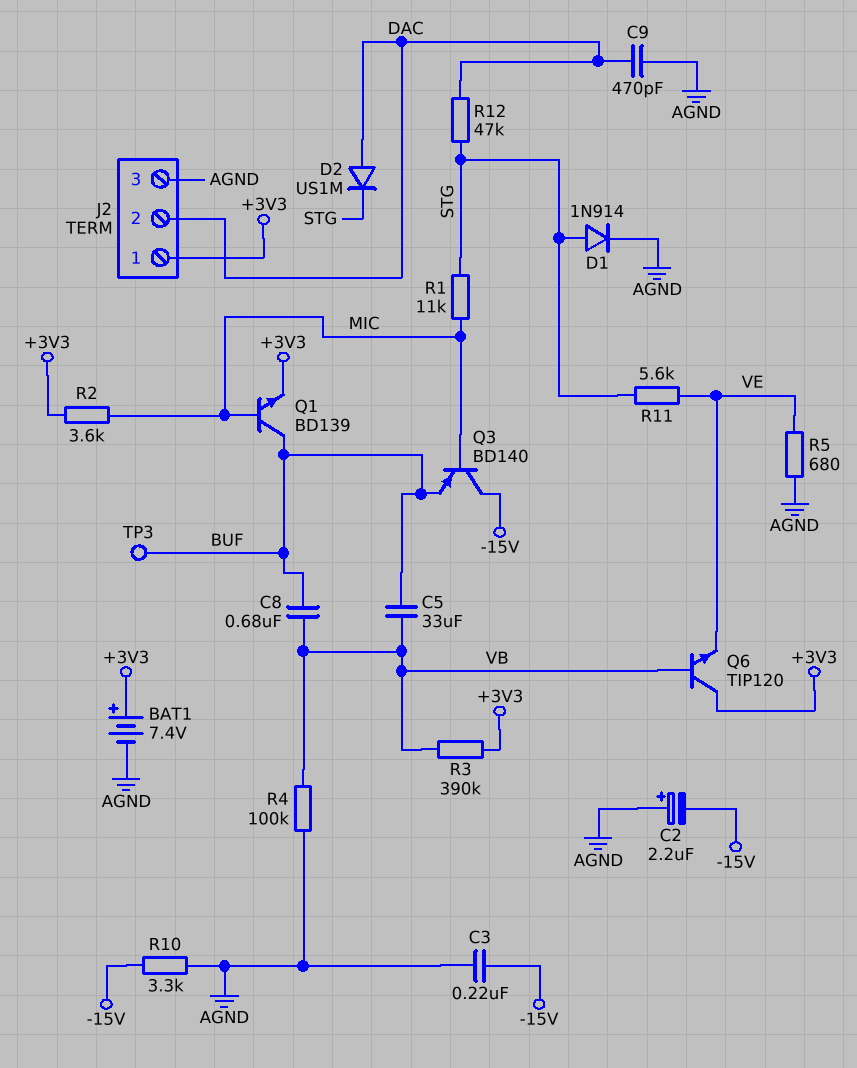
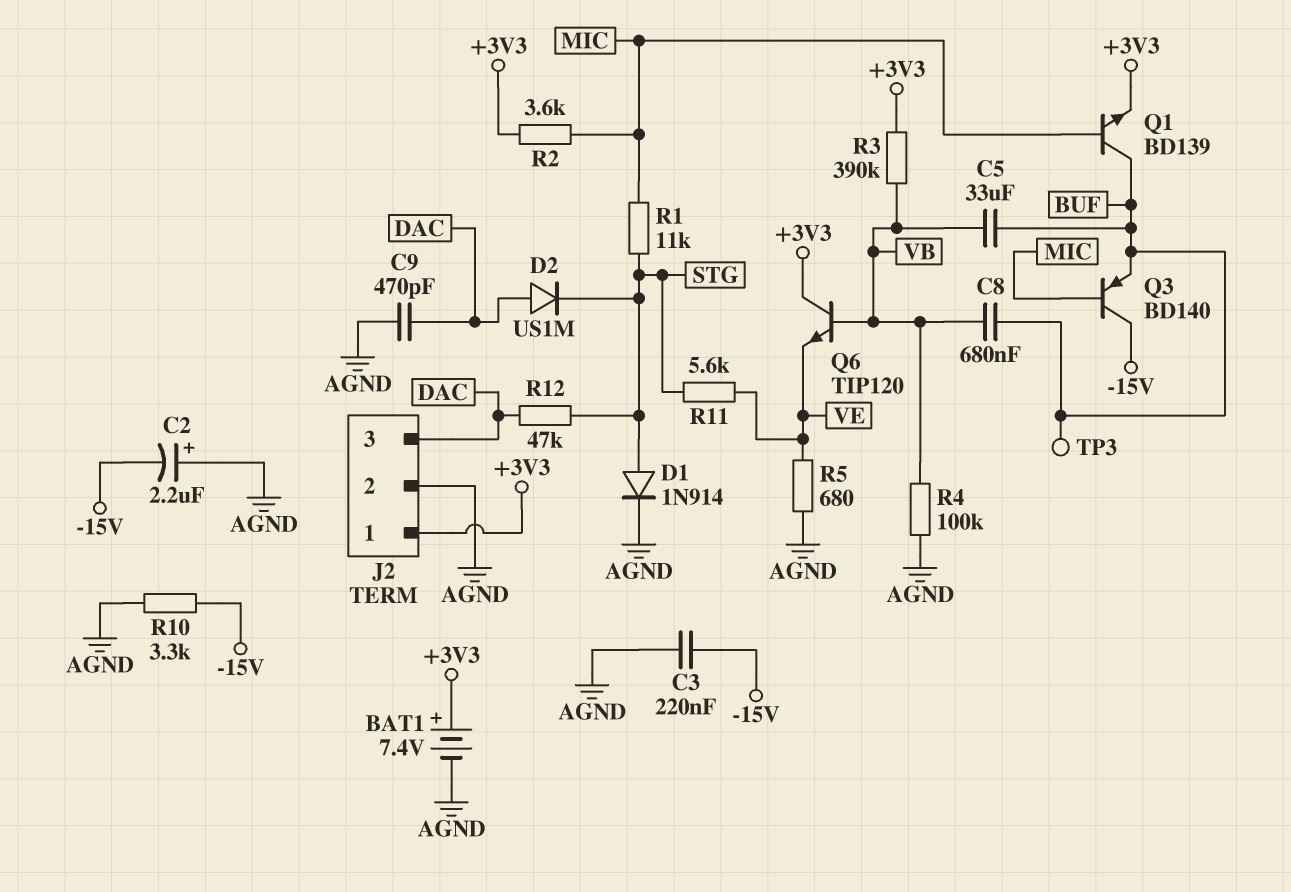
J2 pin 2: DAC -> AGND
J2 pin 3: AGND -> DAC

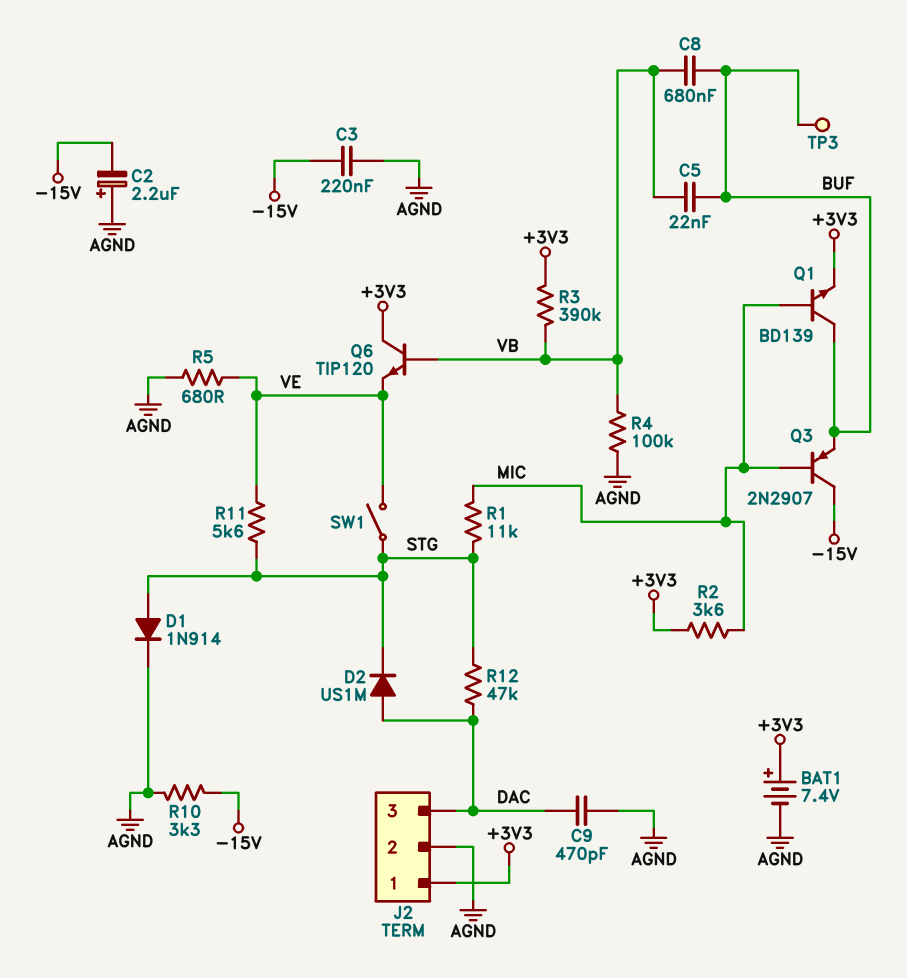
C5: 33uF (BUF, VB) -> 22nF (BUF, VB)
Q3: PNP BD140 (B MIC, C -15V, E BUF) -> PNP 2N2907 (B MIC, C -15V, E BUF)
SW1: none -> switch (STG, VE)

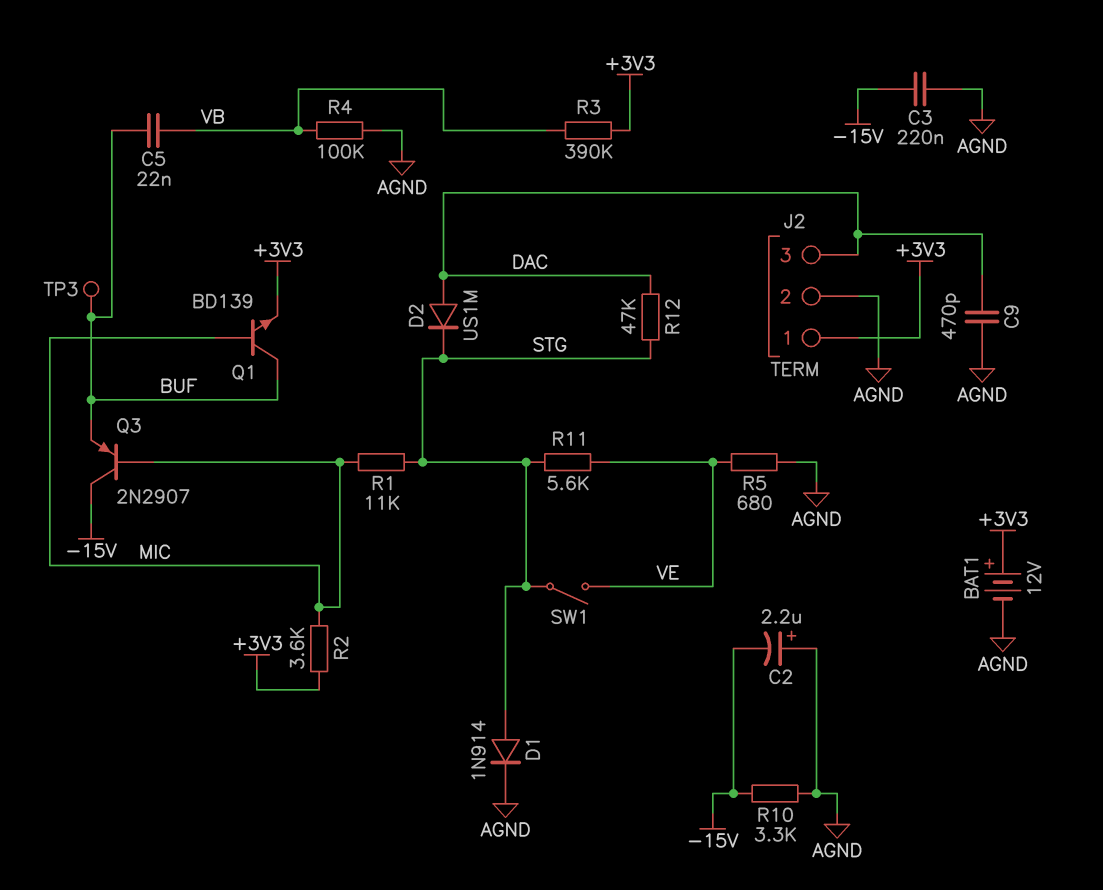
BAT1: 7.4V (plus +3V3, minus AGND) -> 12V (plus +3V3, minus AGND)
C8: 680nF (BUF, VB) -> none
Q6: NPN TIP120 (B VB, C +3V3, E VE) -> none

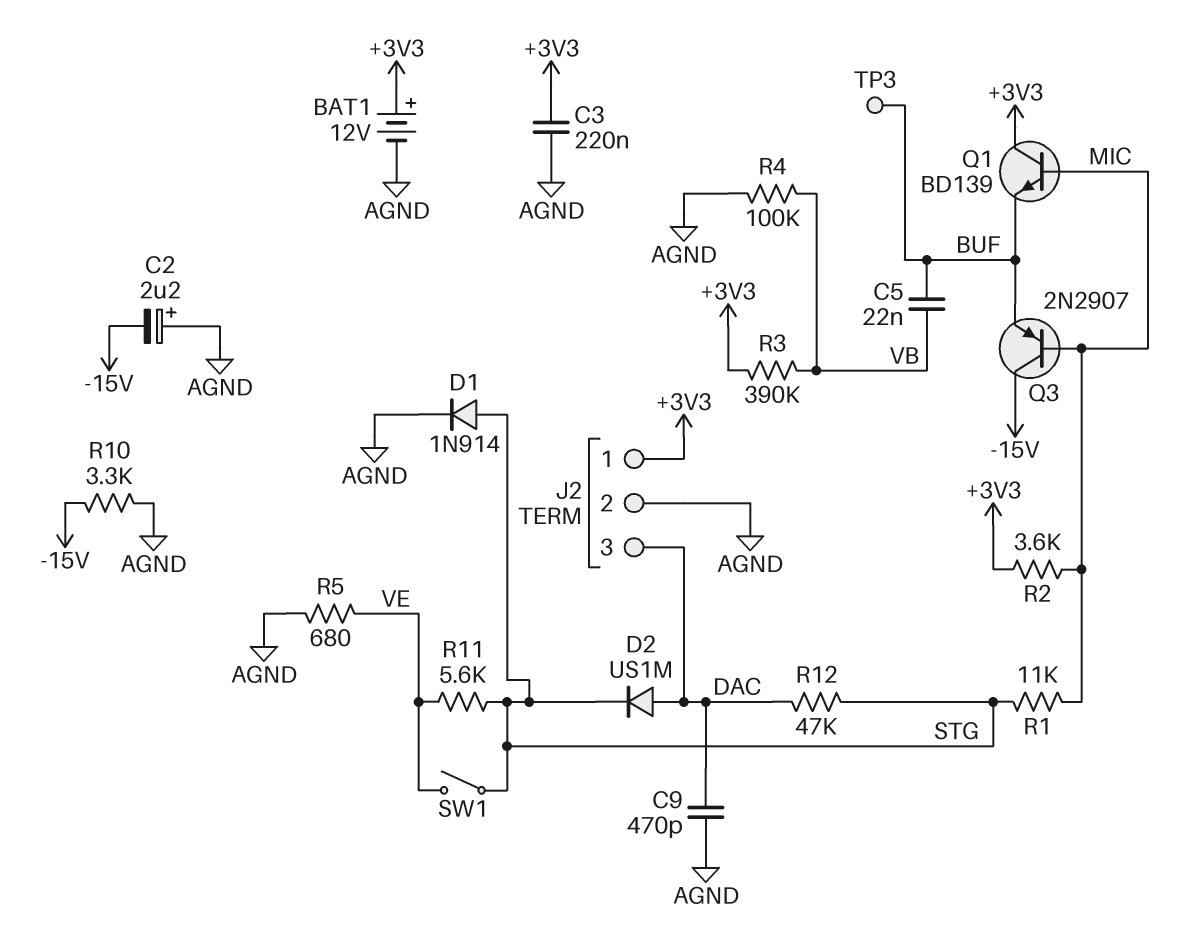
C3: 220nF (-15V, AGND) -> 220nF (+3V3, AGND)
Q1: NPN BD139 (B MIC, C BUF, E +3V3) -> NPN BD139 (B MIC, C +3V3, E BUF)

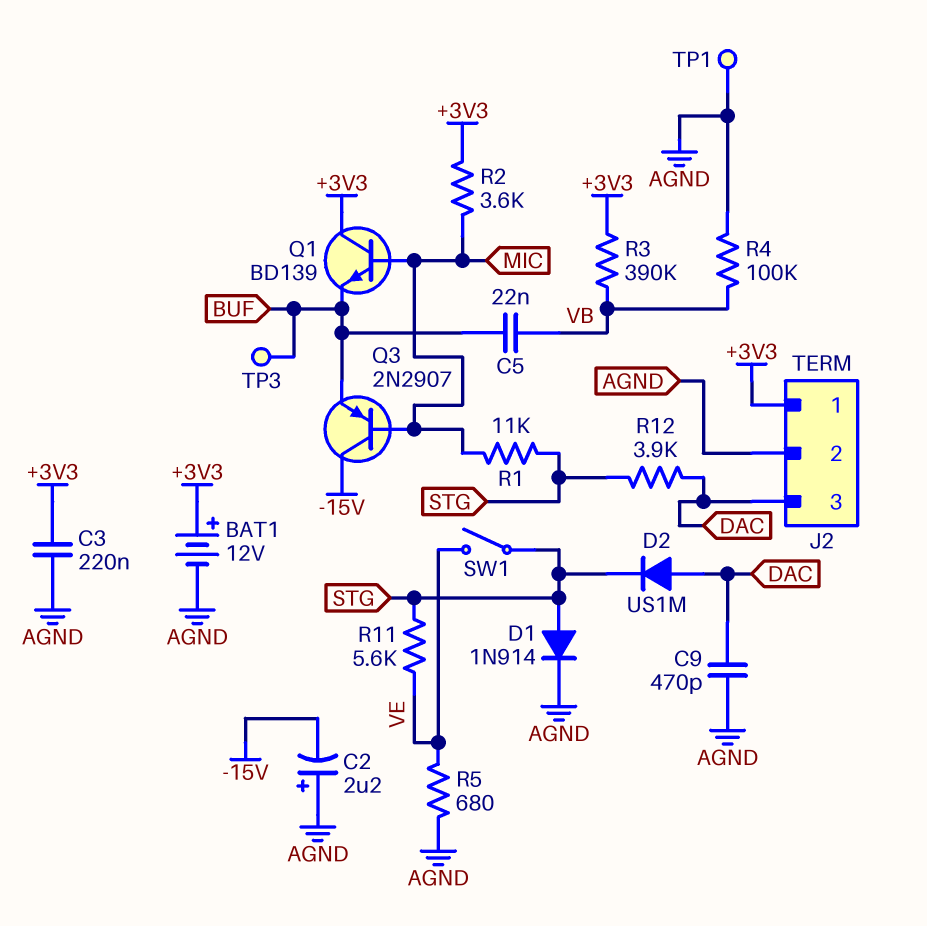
R10: 3.3k (-15V, AGND) -> none
R12: 47k (DAC, STG) -> 3.9k (DAC, STG)
TP1: none -> test point (AGND)

